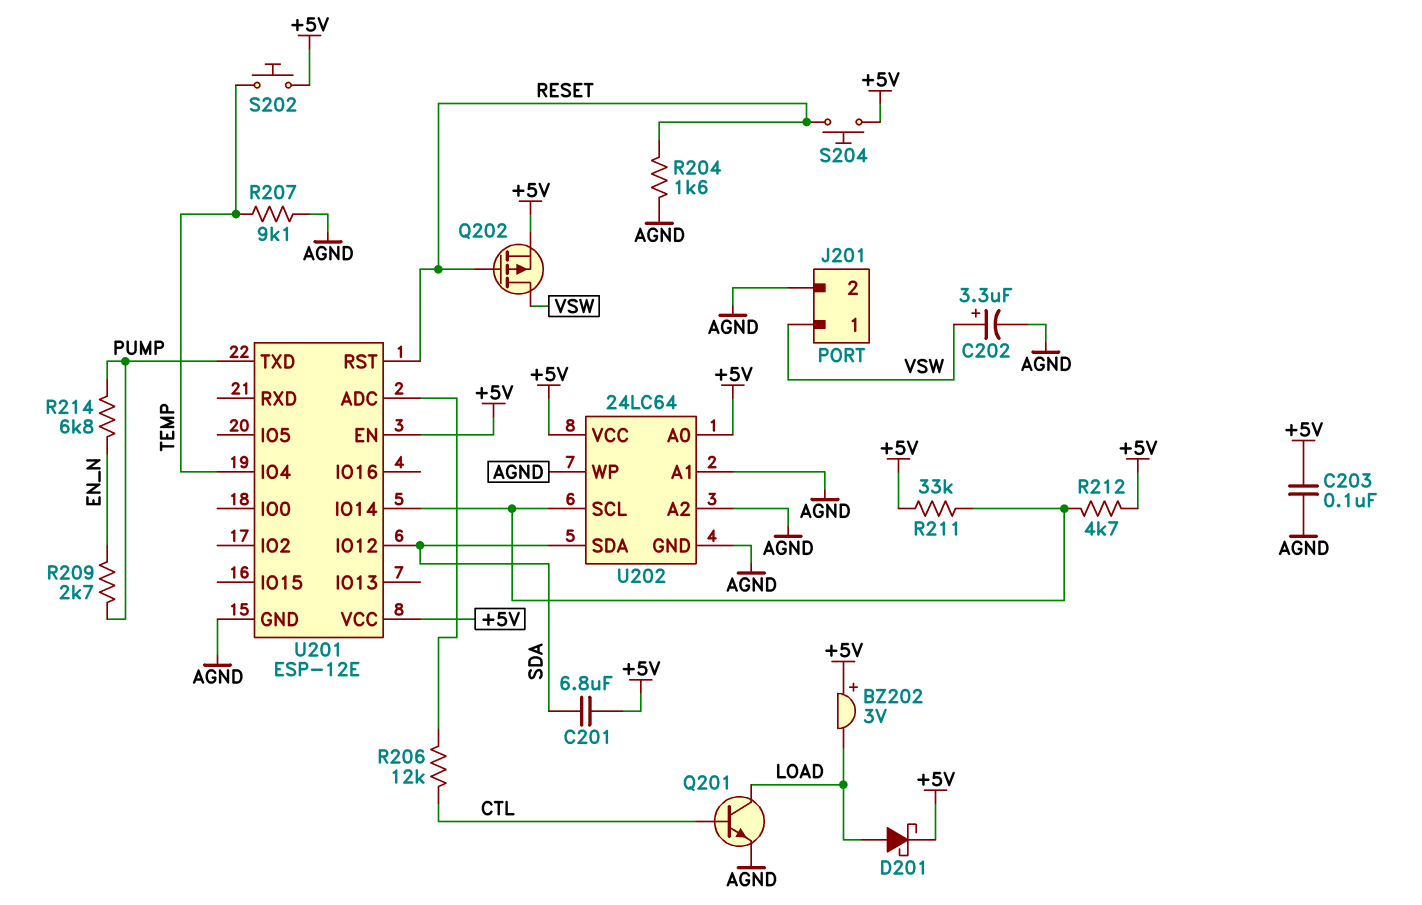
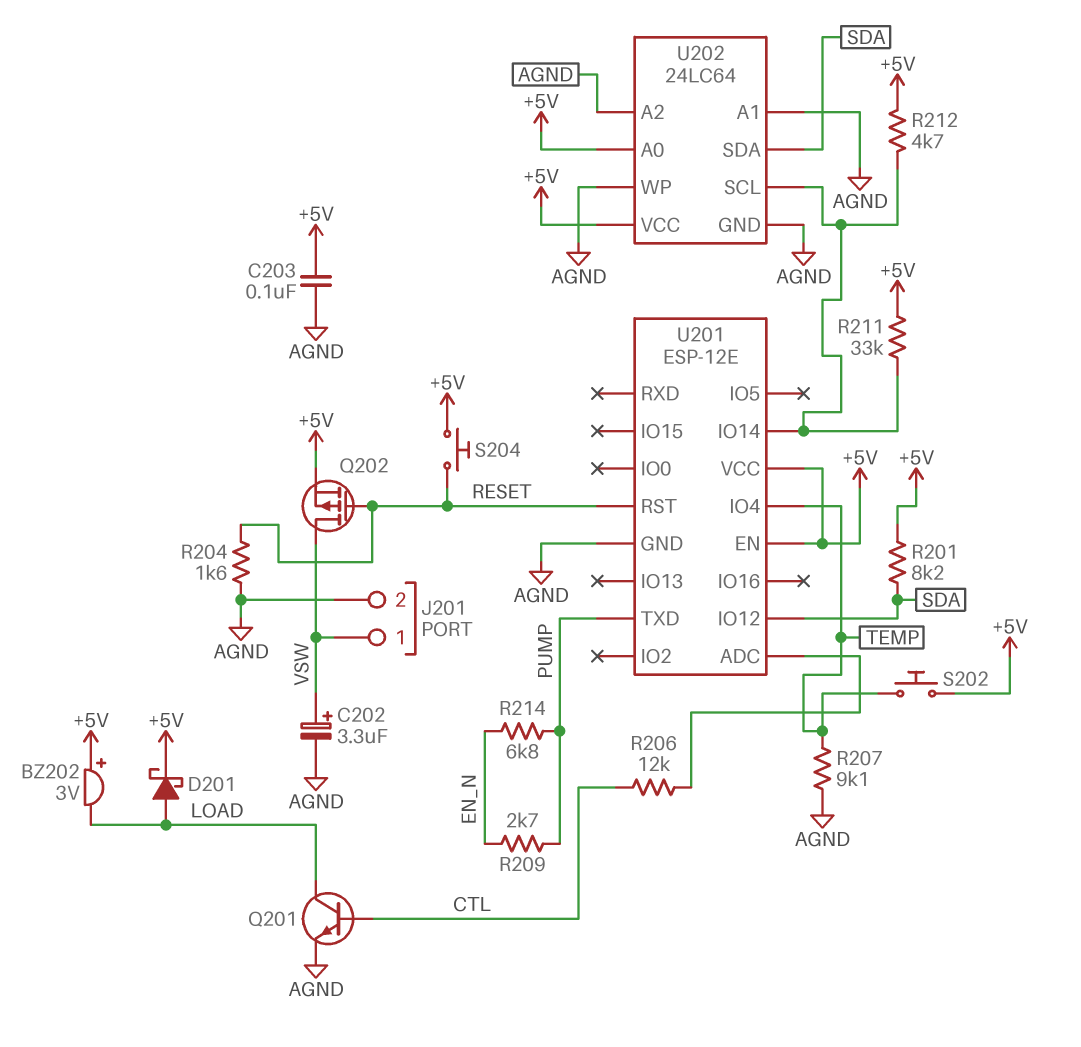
C201: 6.8uF (+5V, SDA) -> none
R201: none -> 8.2k (+5V, SDA)

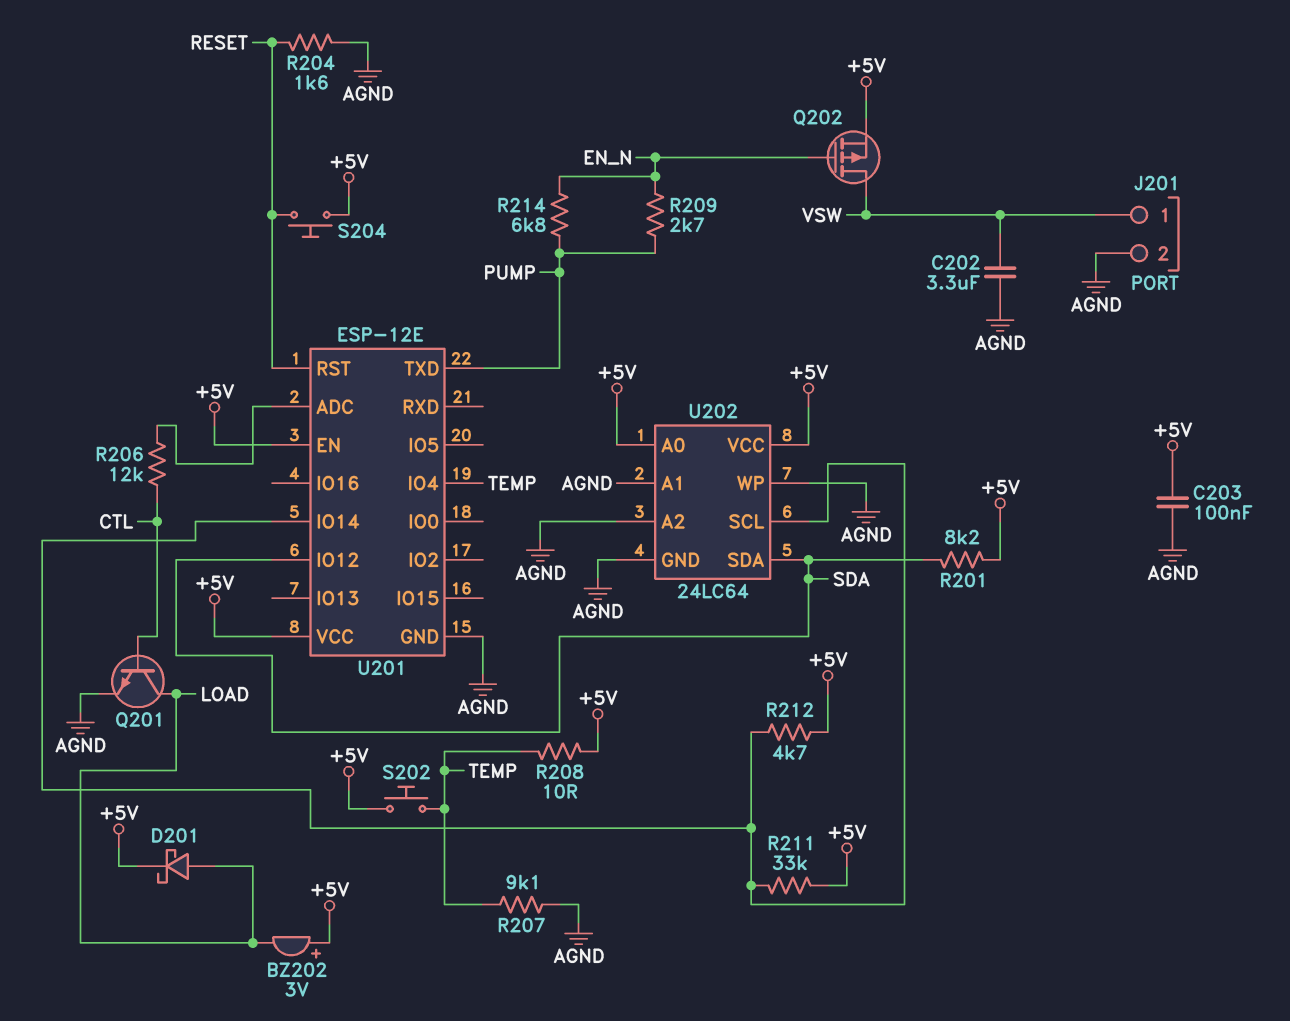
C202: 3.3uF (plus VSW, minus AGND) -> 3.3uF (AGND, VSW)
Q202: PMOS (G RESET, D VSW, S +5V) -> PMOS (G EN_N, D VSW, S +5V)
R208: none -> 10 (+5V, TEMP)

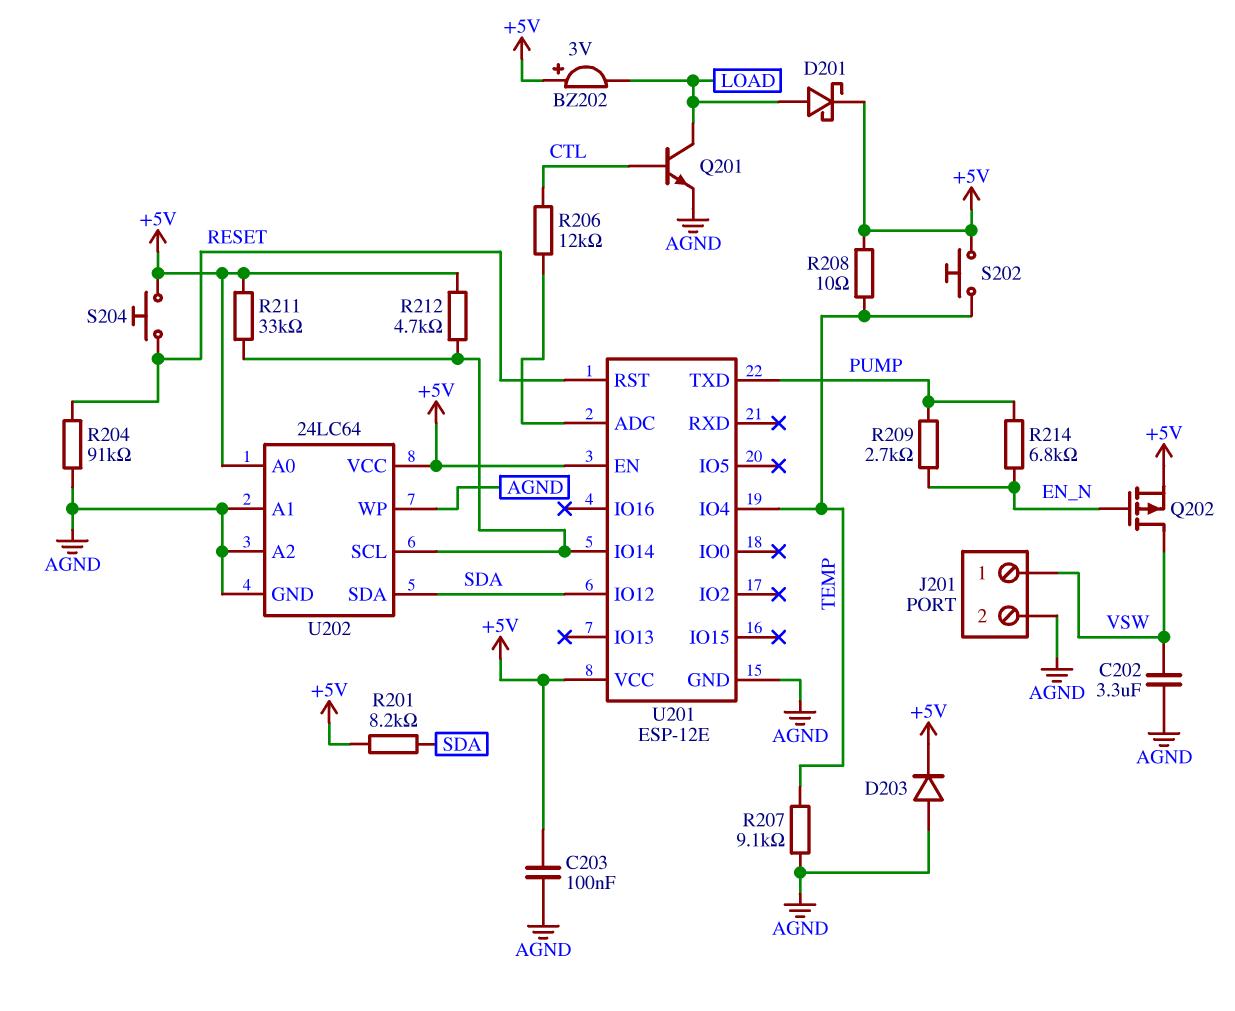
D203: none -> diode (A AGND, K +5V)
R204: 1.6k (AGND, RESET) -> 91k (AGND, RESET)

